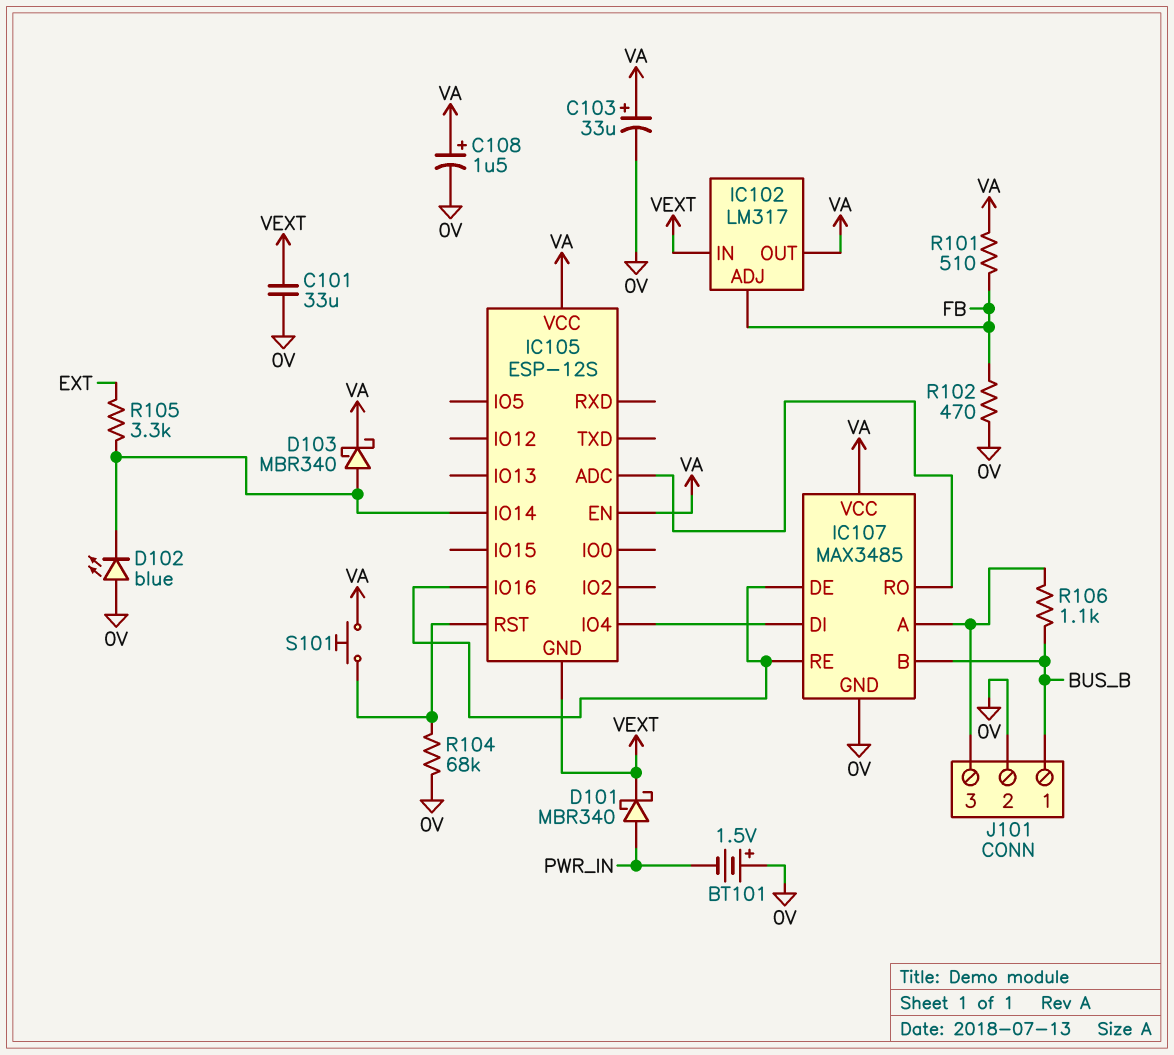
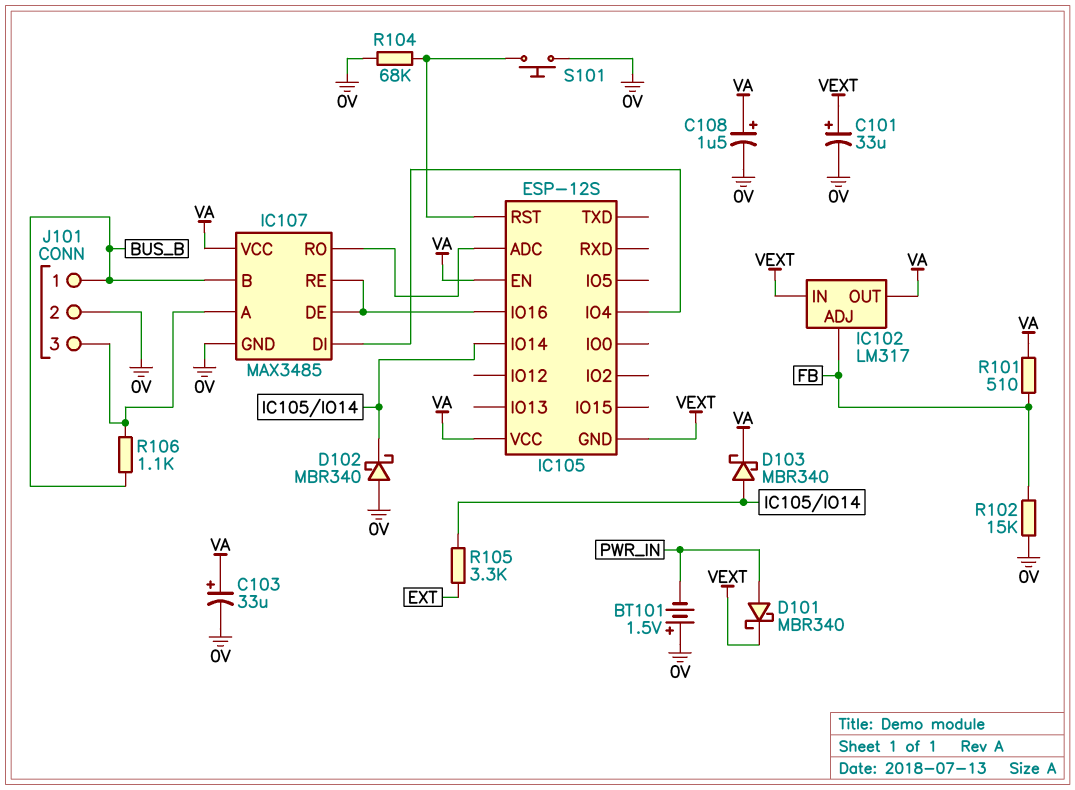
C101: 33uF (0V, VEXT) -> 33uF (plus VEXT, minus 0V)
D102: LED blue (A 0V, K IC105/IO14) -> schottky MBR340 (A 0V, K IC105/IO14)
R102: 470 (0V, FB) -> 15k (0V, FB)
S101: button (IC105/RST, VA) -> button (0V, IC105/RST)

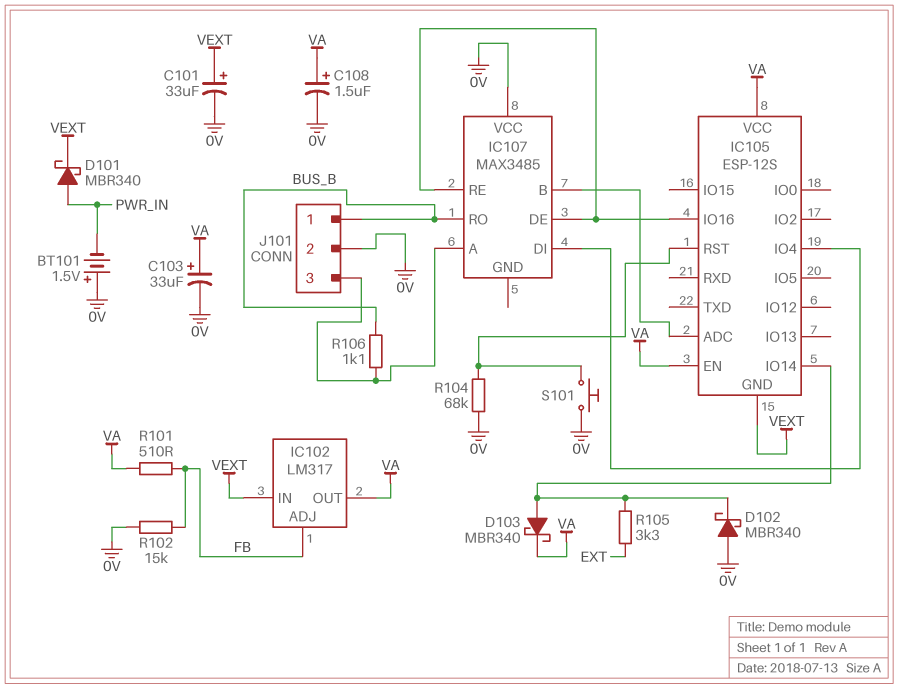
IC107 pin B: BUS_B -> IC105/ADC
IC107 pin GND: 0V -> none
IC107 pin RO: IC105/ADC -> BUS_B
IC107 pin VCC: VA -> 0V

